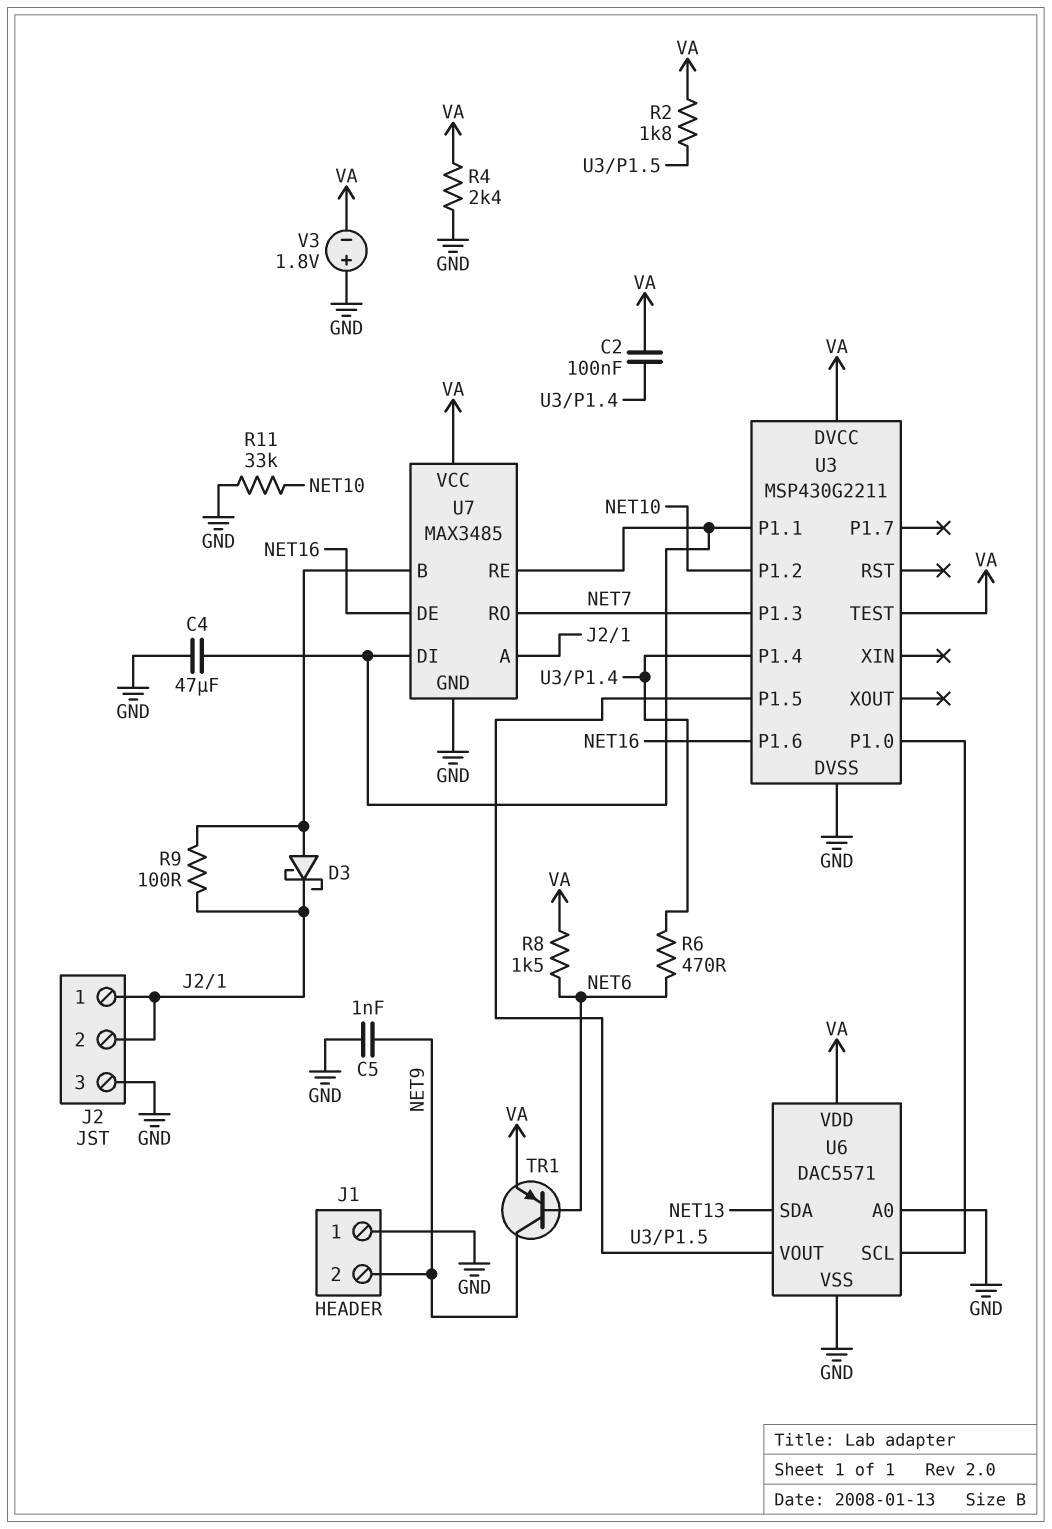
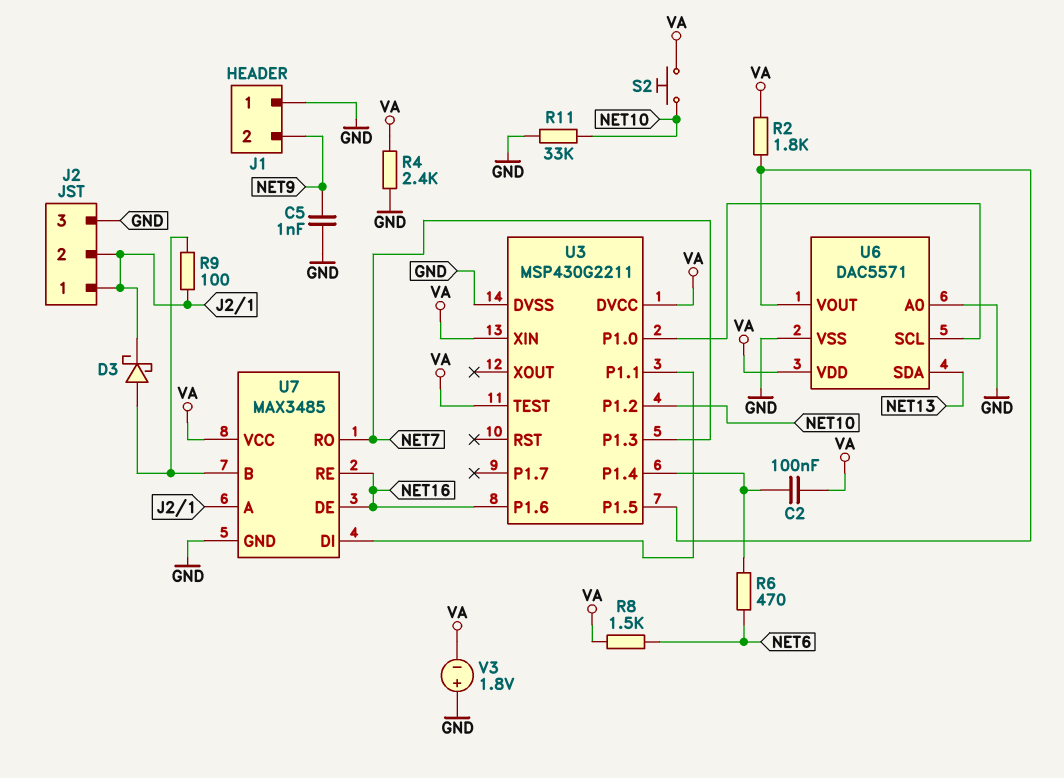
C4: 47uF (GND, U3/P1.1) -> none
S2: none -> button (NET10, VA)
TR1: PNP (B NET6, C NET9, E VA) -> none
U3 pin XIN: none -> VA
U7 pin RE: U3/P1.1 -> NET16

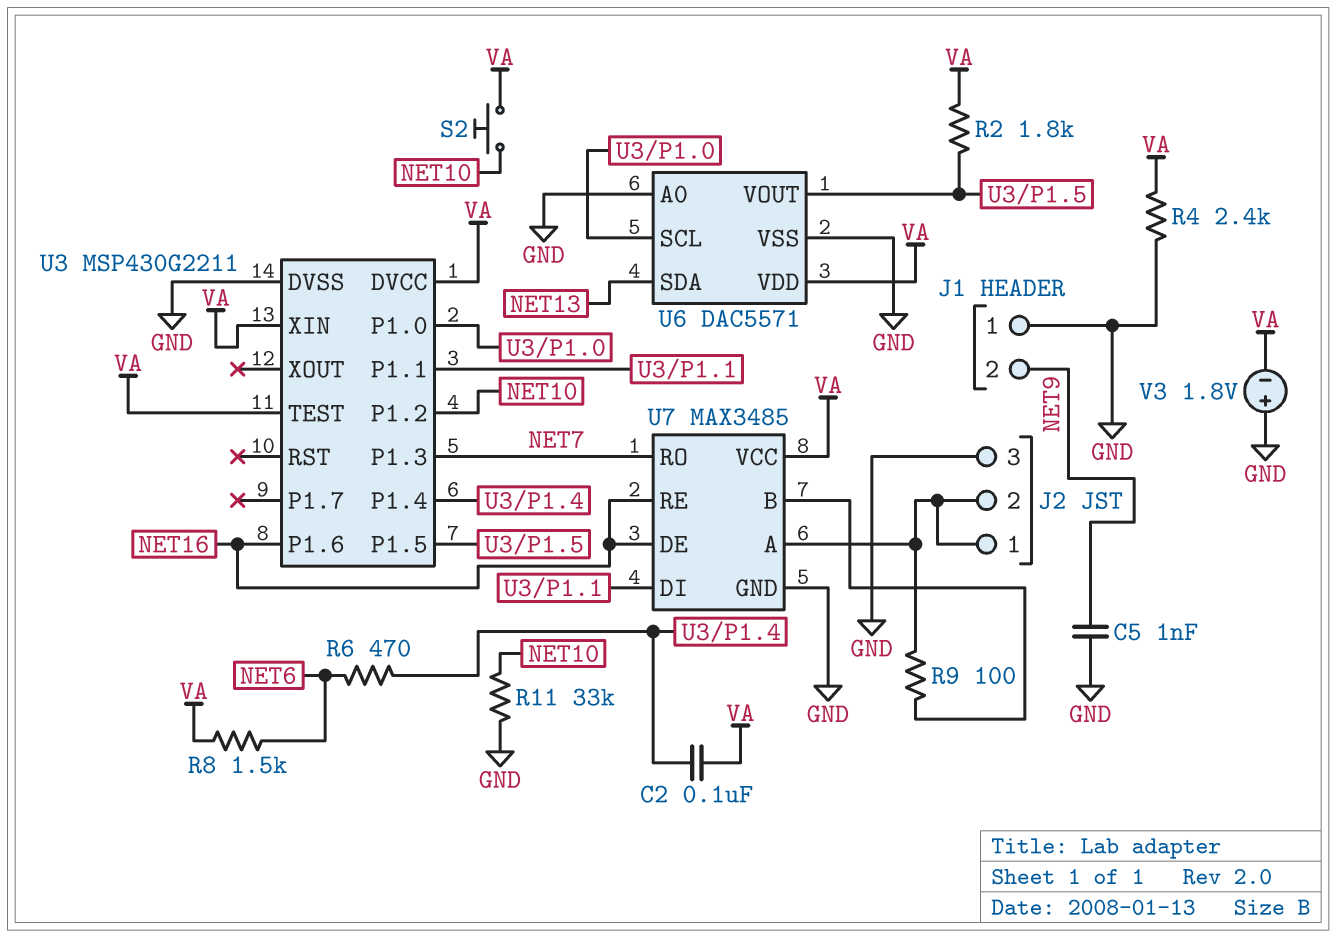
D3: schottky (A U7/B, K J2/1) -> none

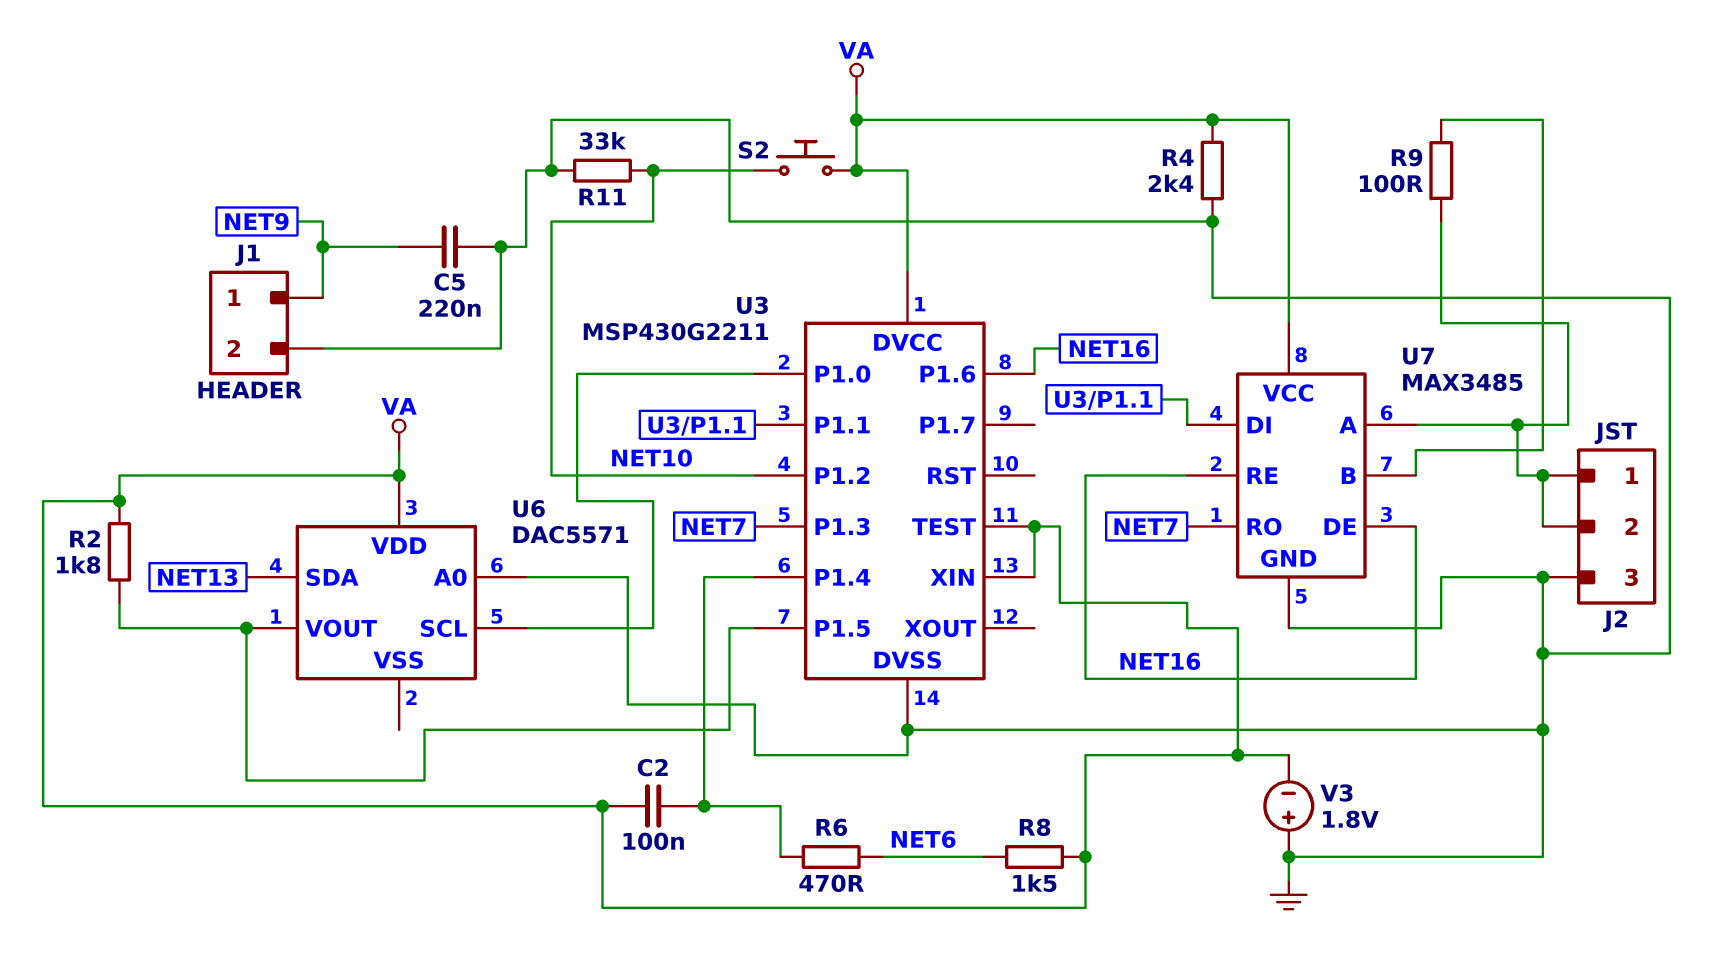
C5: 1nF (GND, NET9) -> 220nF (GND, NET9)
J1 pin 1: GND -> NET9
J1 pin 2: NET9 -> GND
U6 pin VSS: GND -> none

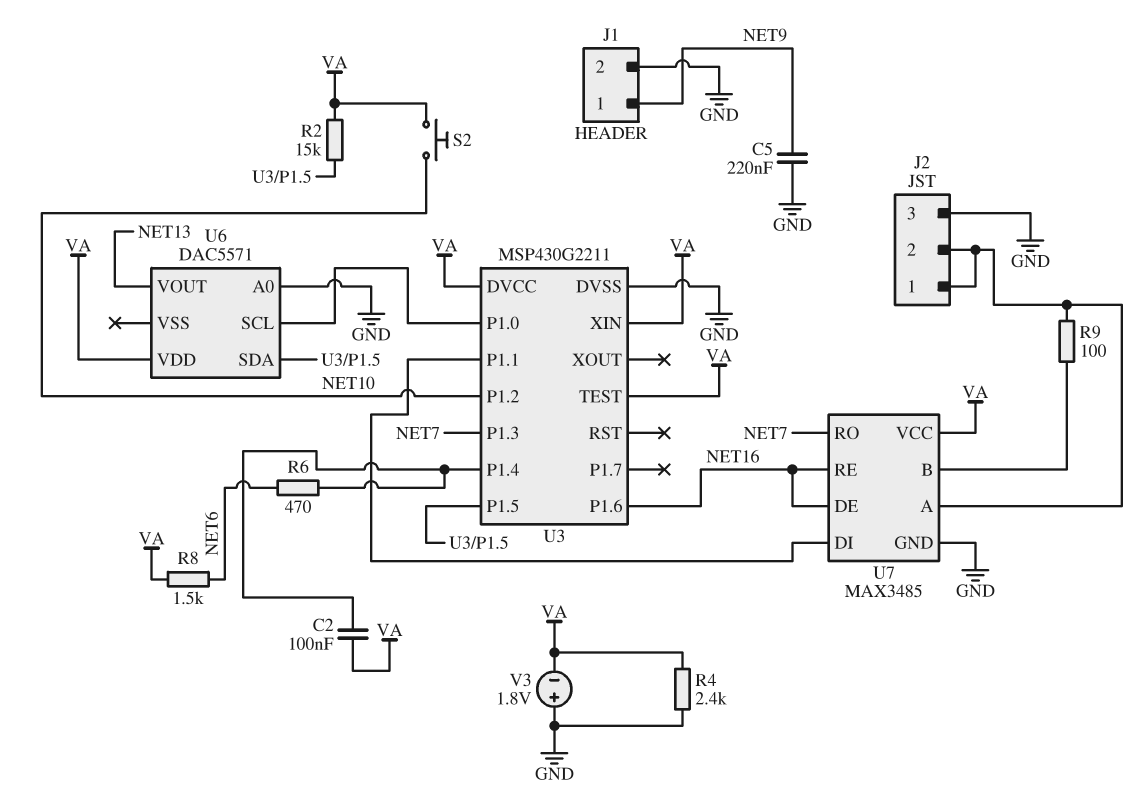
R2: 1.8k (U3/P1.5, VA) -> 15k (U3/P1.5, VA)
R11: 33k (GND, NET10) -> none
U6 pin SDA: NET13 -> U3/P1.5
U6 pin VOUT: U3/P1.5 -> NET13

